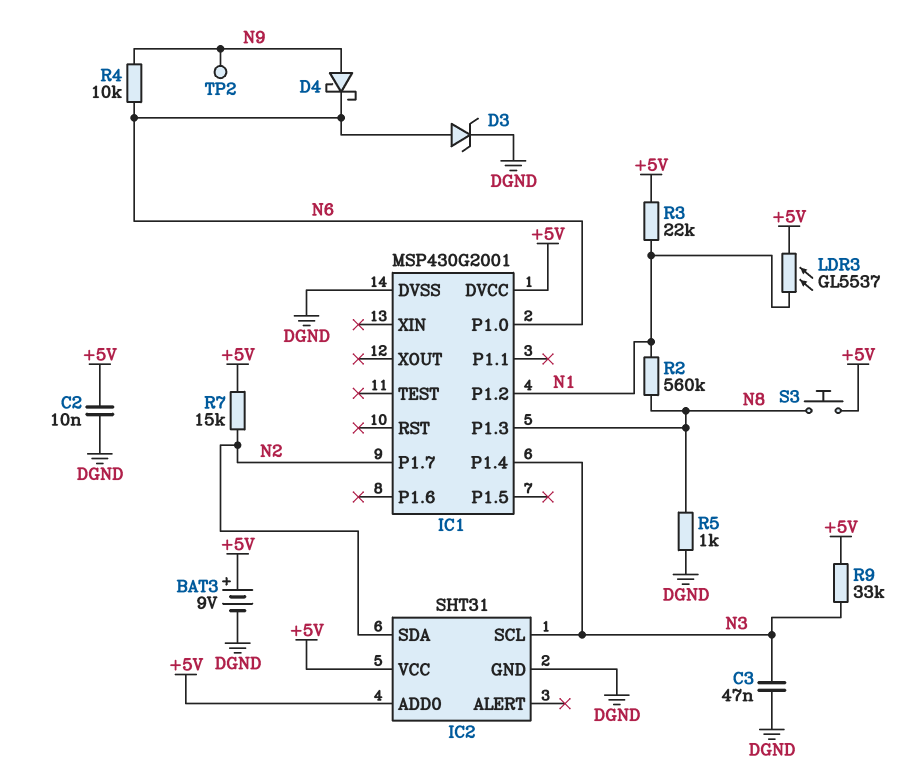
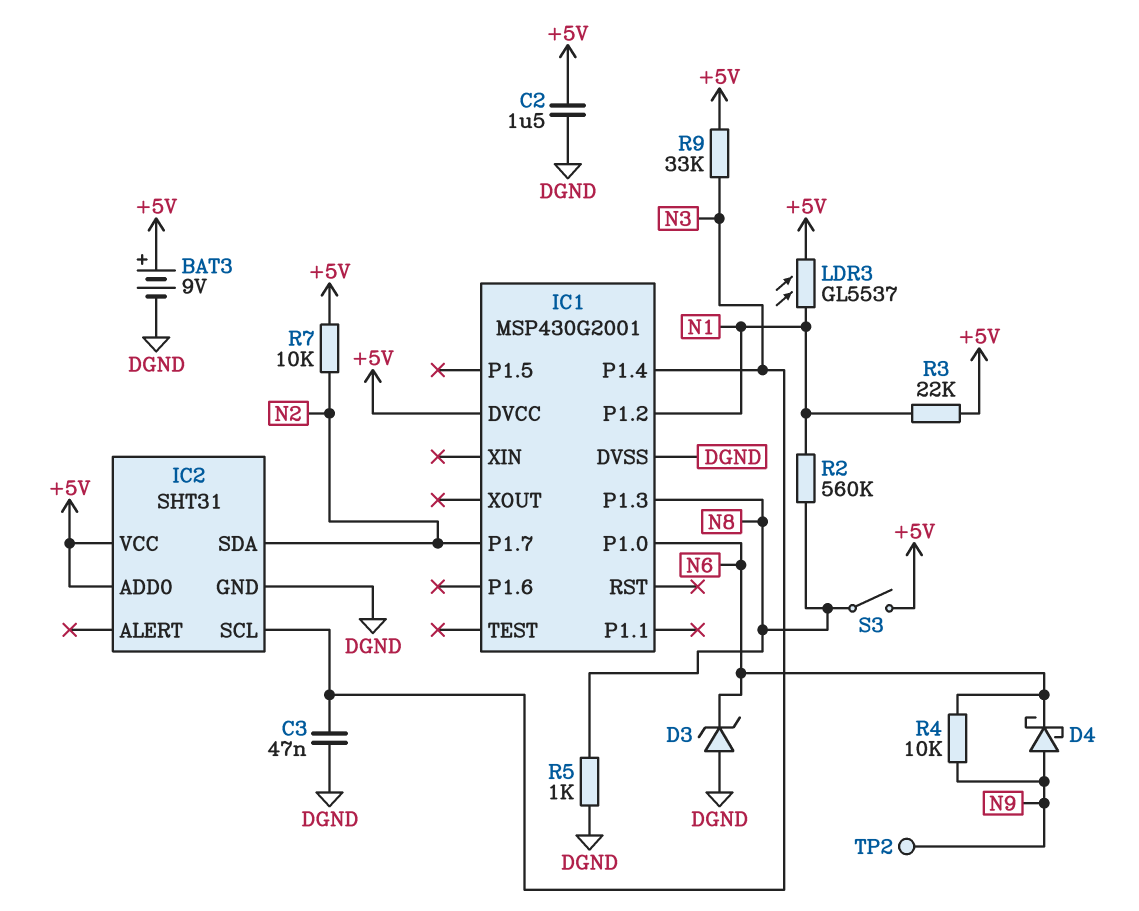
C2: 10nF (+5V, DGND) -> 1.5uF (+5V, DGND)
D3: zener (A N6, K DGND) -> zener (A DGND, K N6)
R7: 15k (+5V, N2) -> 10k (+5V, N2)
S3: button (+5V, N8) -> switch (+5V, N8)

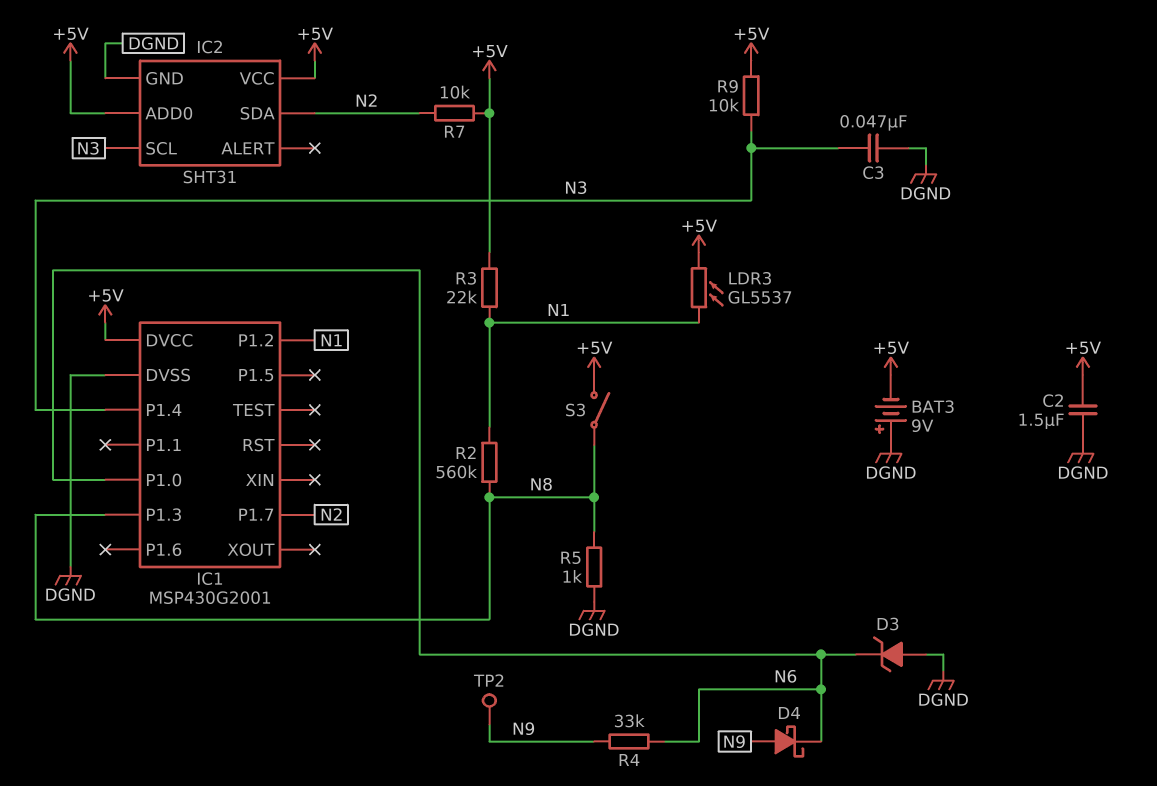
BAT3: 9V (plus +5V, minus DGND) -> 9V (plus DGND, minus +5V)
R4: 10k (N6, N9) -> 33k (N6, N9)
R9: 33k (+5V, N3) -> 10k (+5V, N3)

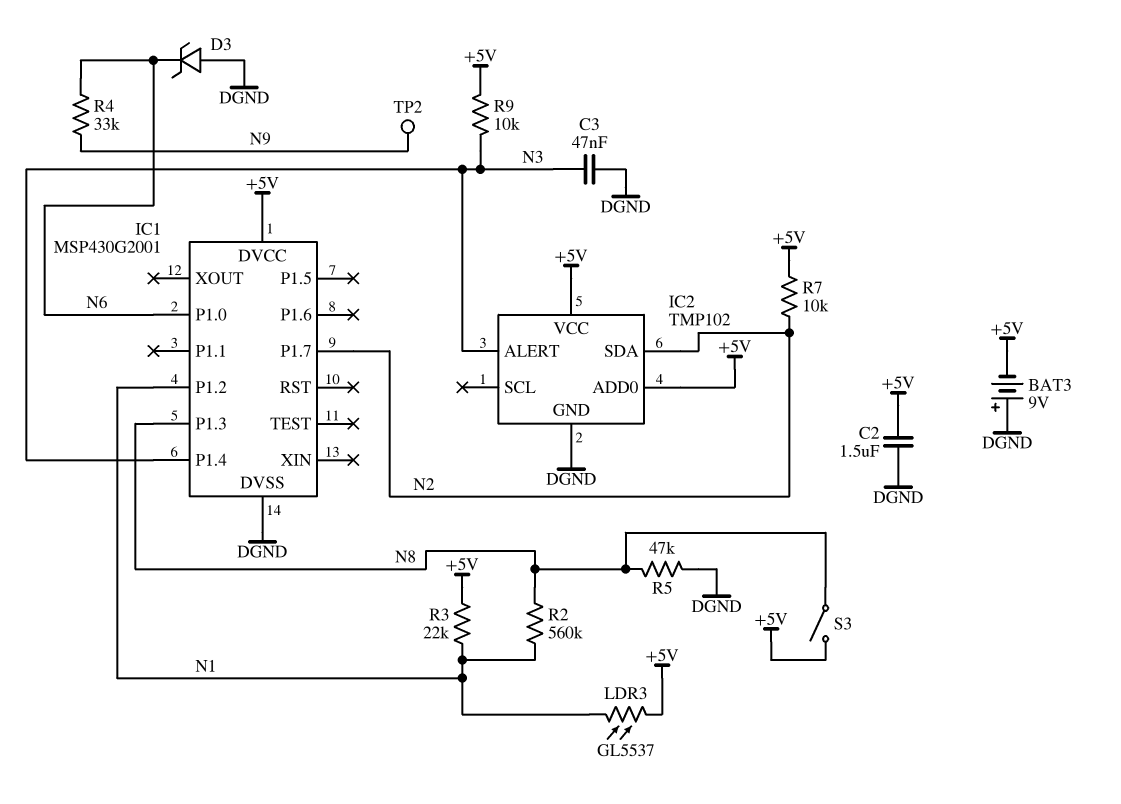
D4: schottky (A N9, K N6) -> none
IC2: SHT31 -> TMP102
IC2 pin ALERT: none -> N3
IC2 pin SCL: N3 -> none
R5: 1k (DGND, N8) -> 47k (DGND, N8)

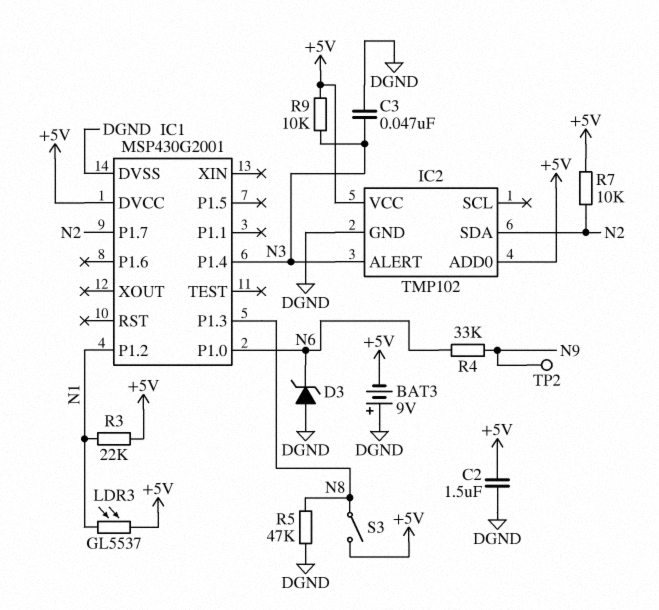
R2: 560k (N1, N8) -> none

